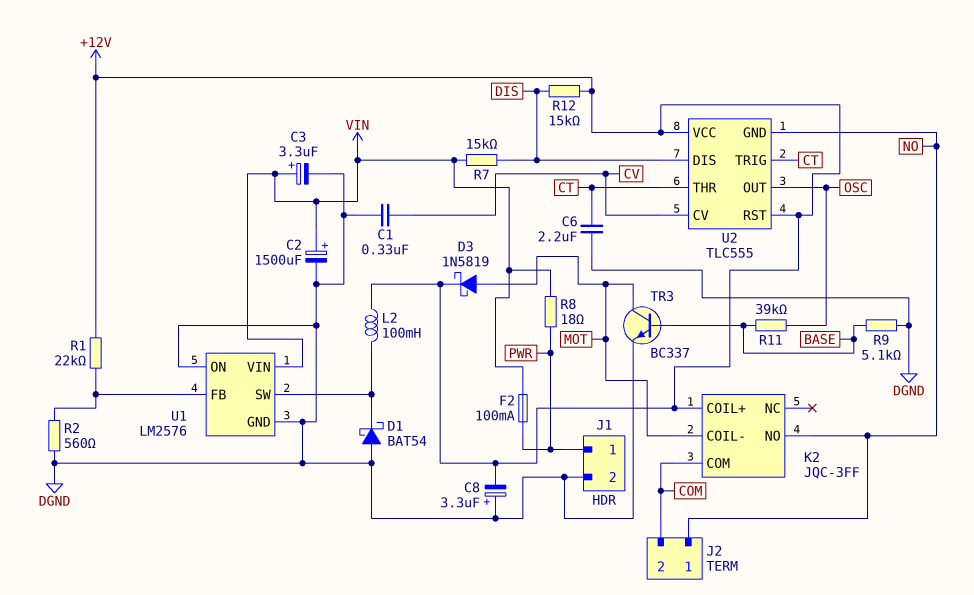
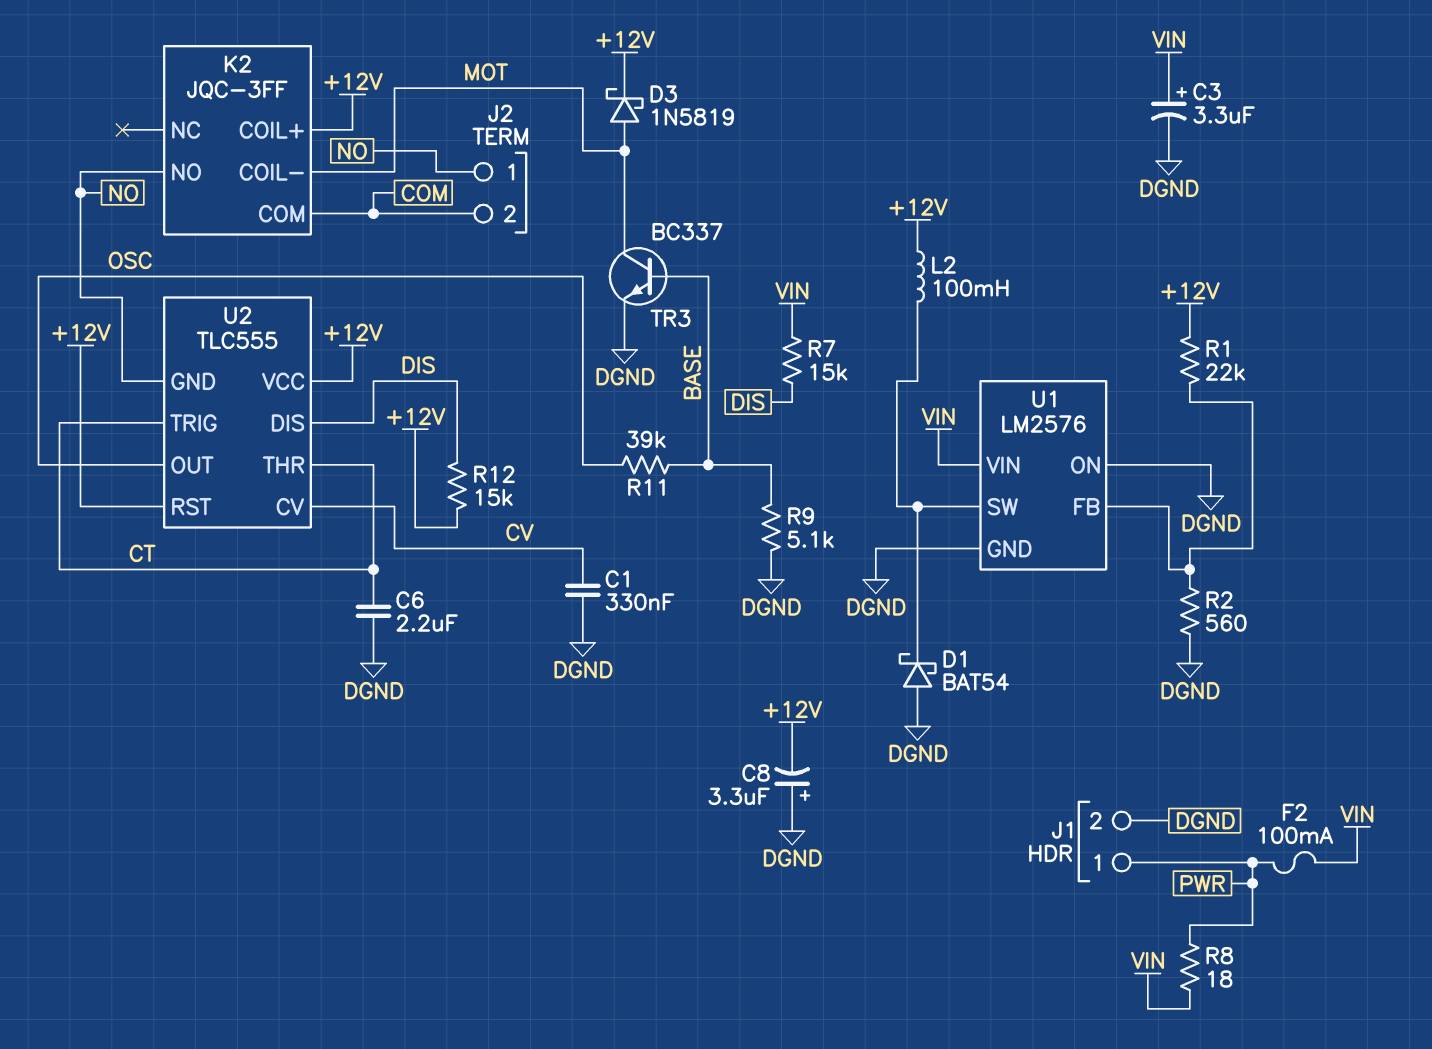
C2: 1500uF (plus VIN, minus DGND) -> none

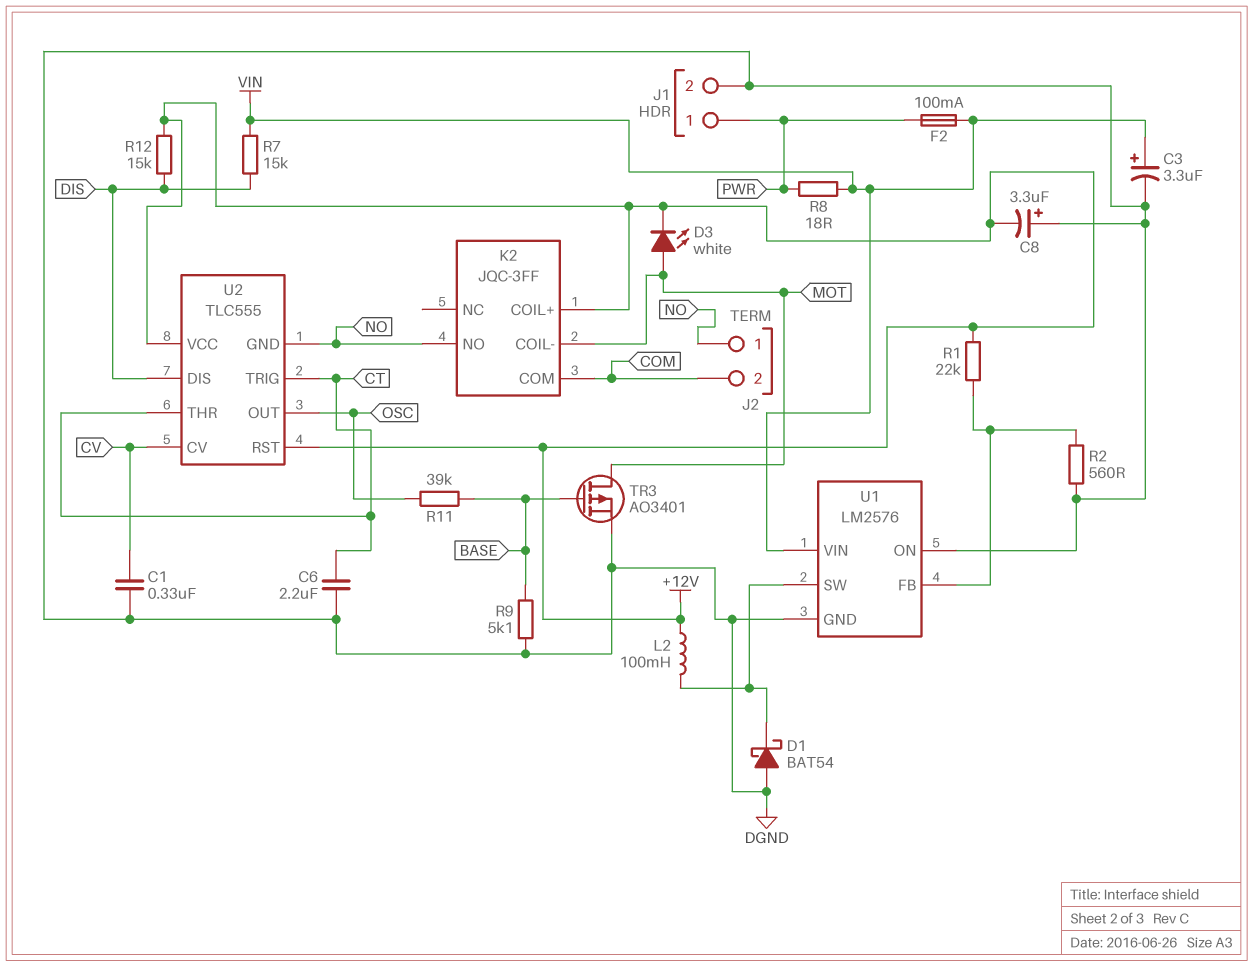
D3: schottky 1N5819 (A MOT, K +12V) -> LED white (A MOT, K +12V)
TR3: NPN BC337 (B BASE, C MOT, E DGND) -> PMOS AO3401 (G BASE, D MOT, S DGND)

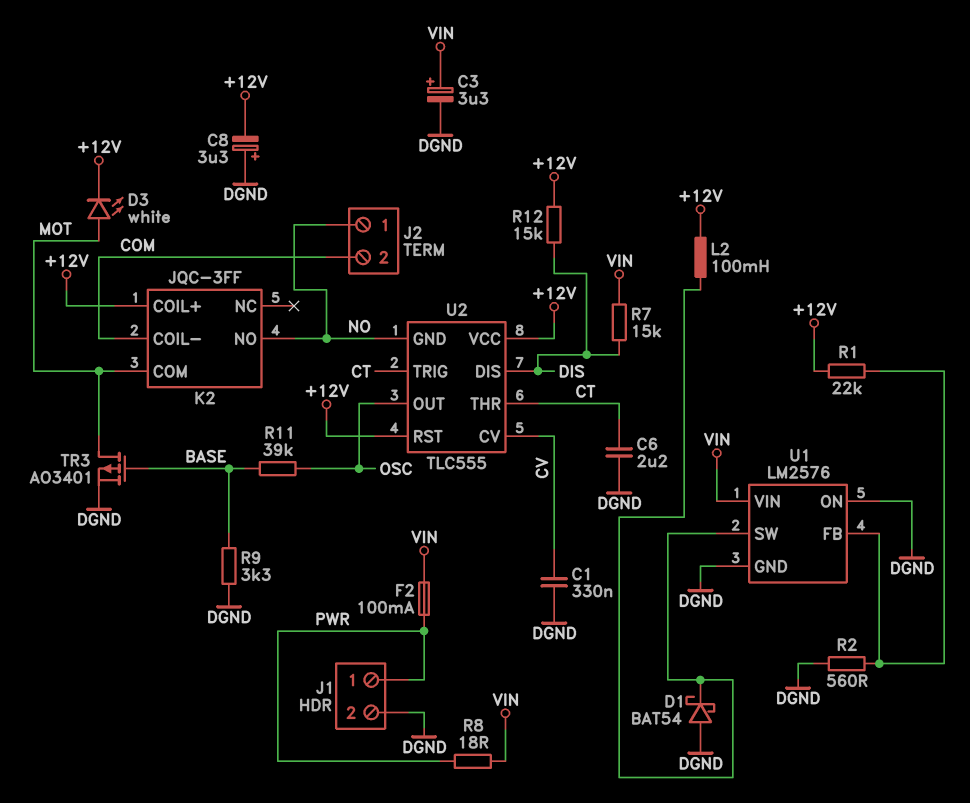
K2 pin COIL-: MOT -> COM
K2 pin COM: COM -> MOT
R9: 5.1k (BASE, DGND) -> 3.3k (BASE, DGND)

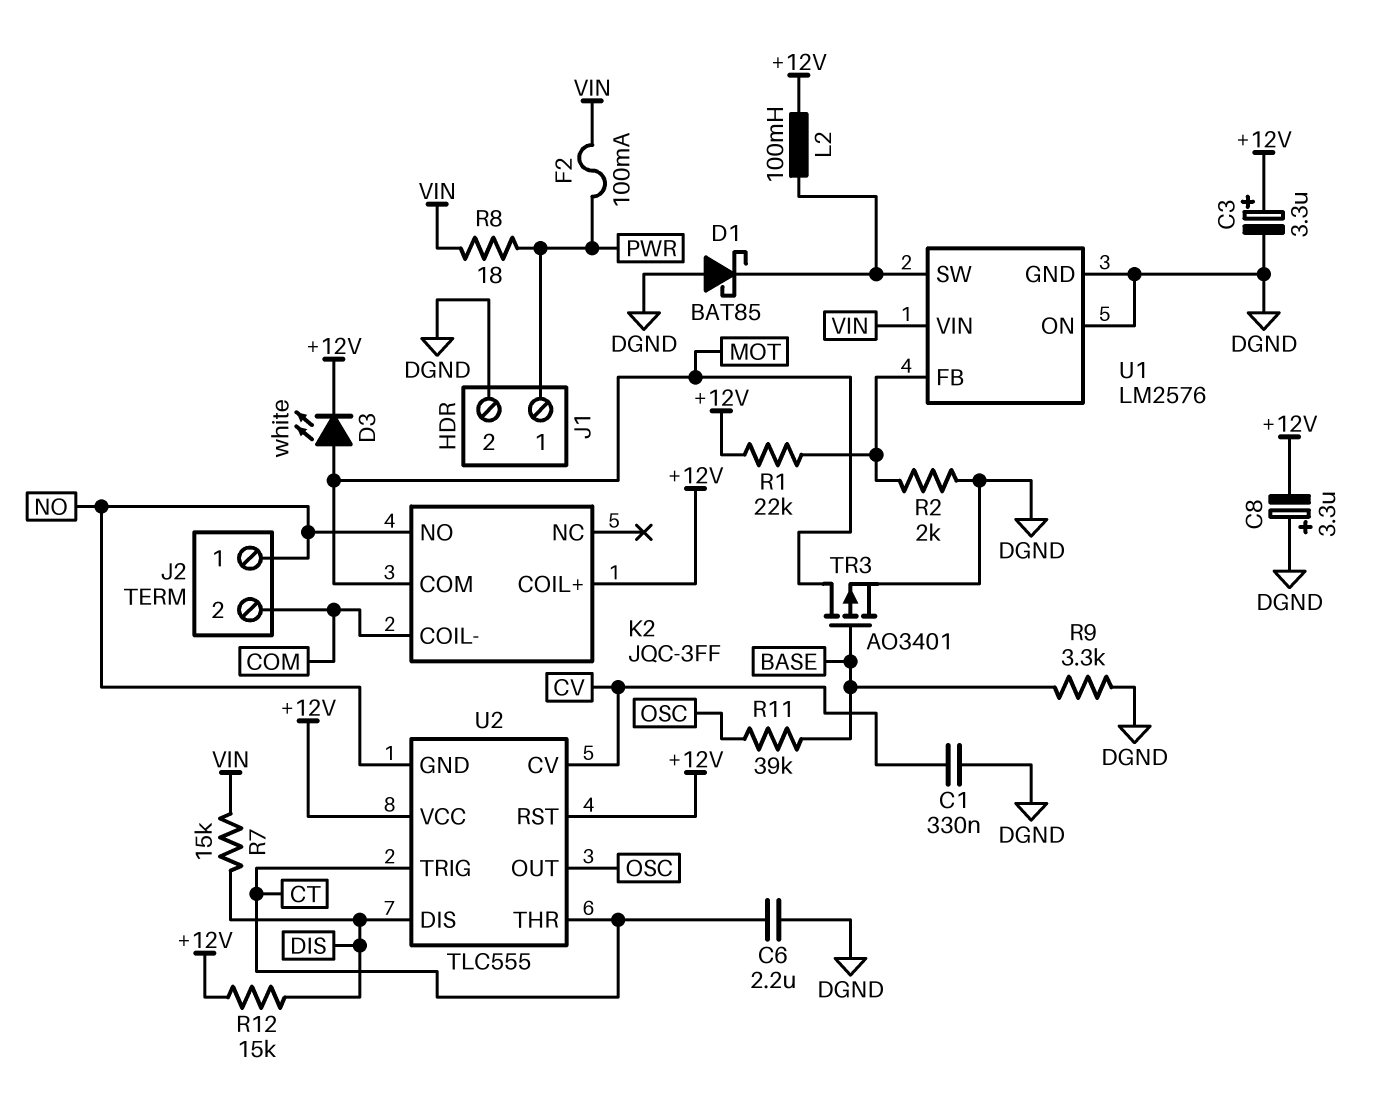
C3: 3.3uF (plus VIN, minus DGND) -> 3.3uF (plus +12V, minus DGND)
D1: schottky BAT54 (A DGND, K U1/SW) -> schottky BAT85 (A DGND, K U1/SW)
R2: 560 (DGND, U1/FB) -> 2k (DGND, U1/FB)

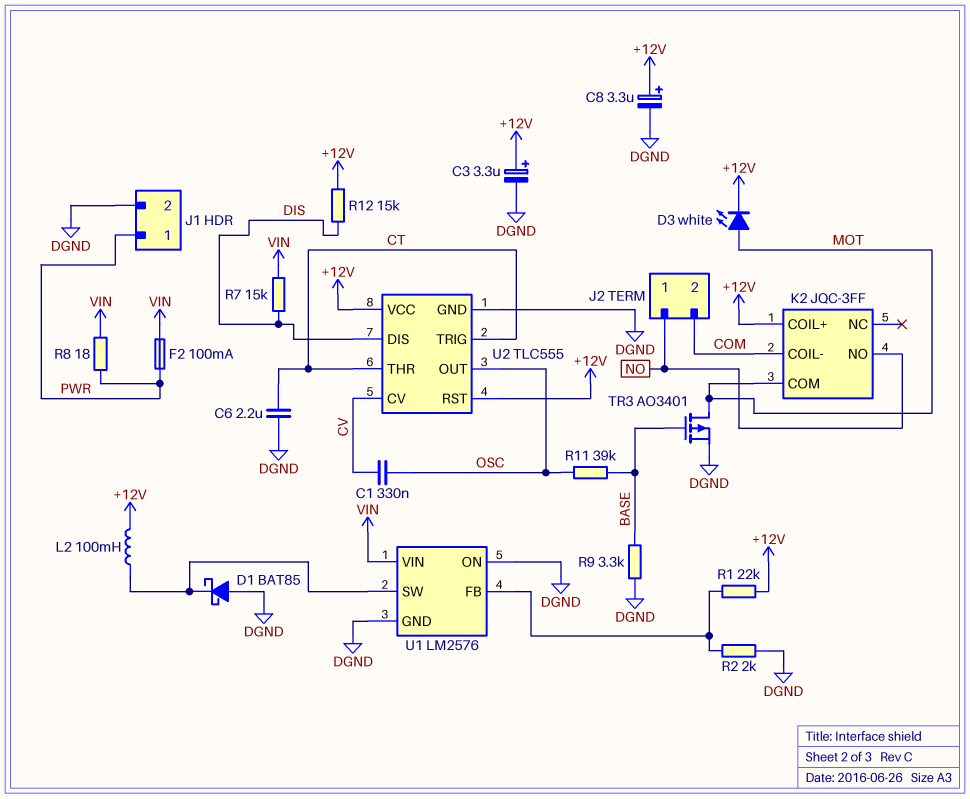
C1: 330nF (CV, DGND) -> 330nF (CV, OSC)
C8: 3.3uF (plus DGND, minus +12V) -> 3.3uF (plus +12V, minus DGND)
U2 pin GND: NO -> DGND

